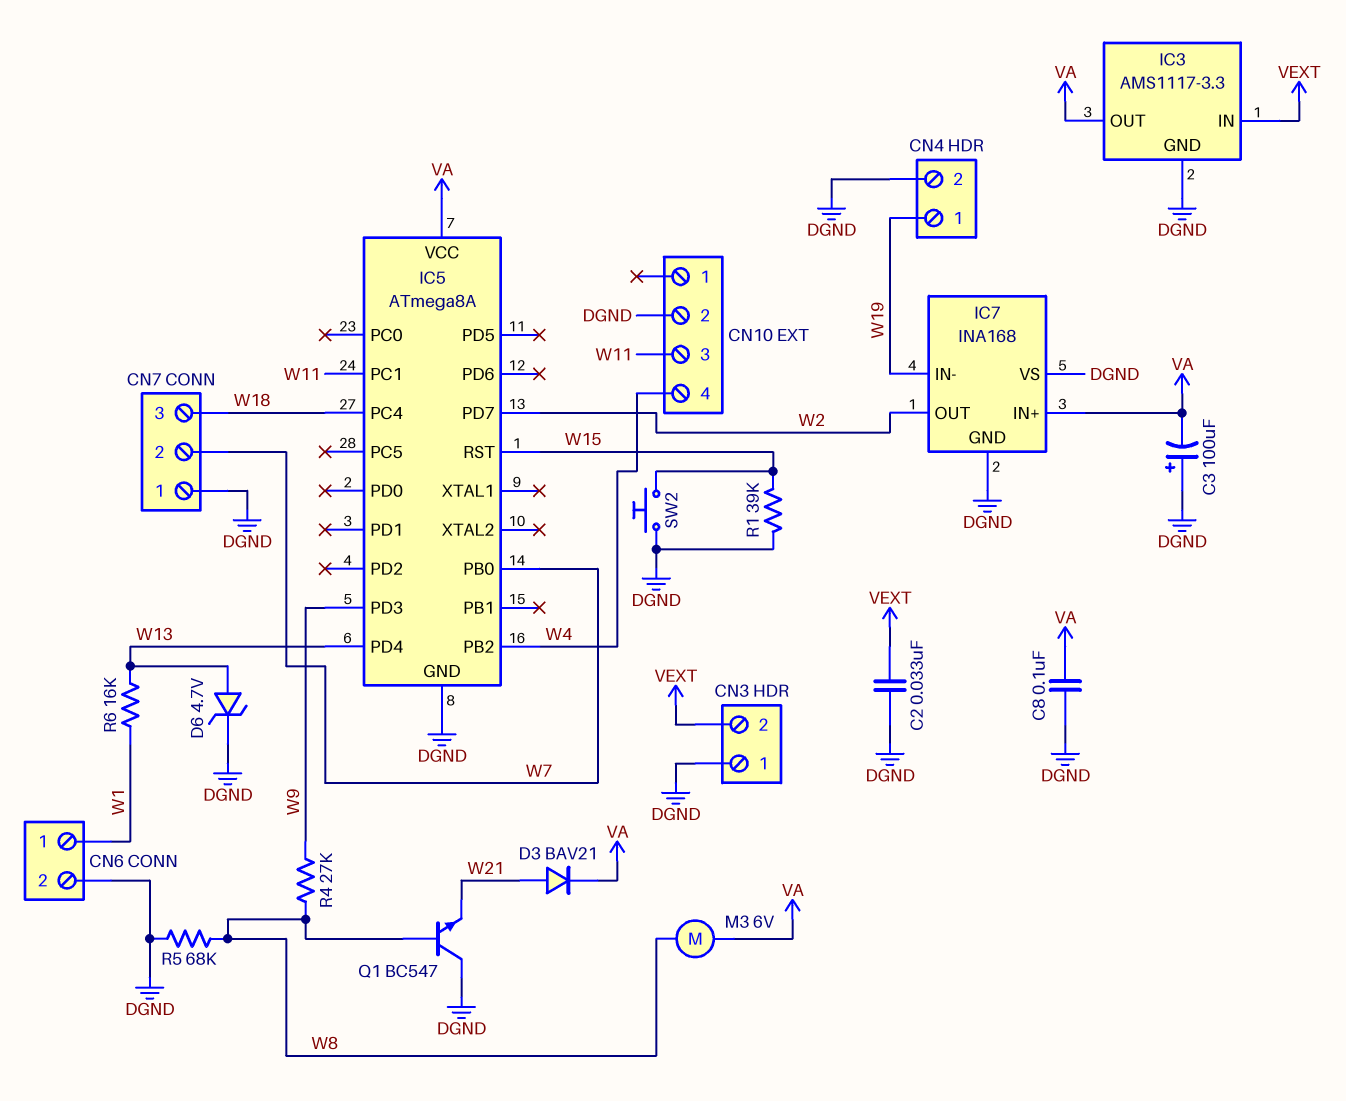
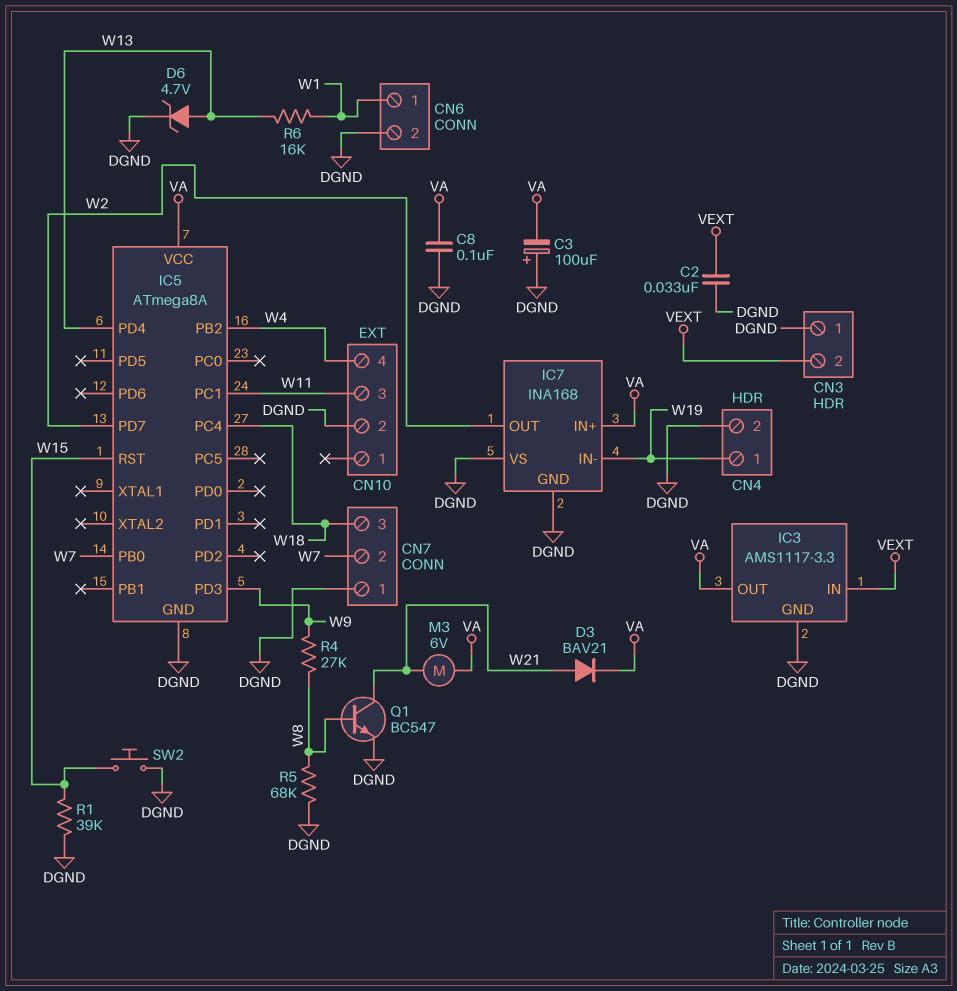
M3: motor 6V (VA, W8) -> motor 6V (VA, W21)
Q1: NPN BC547 (B W8, C DGND, E W21) -> NPN BC547 (B W8, C W21, E DGND)

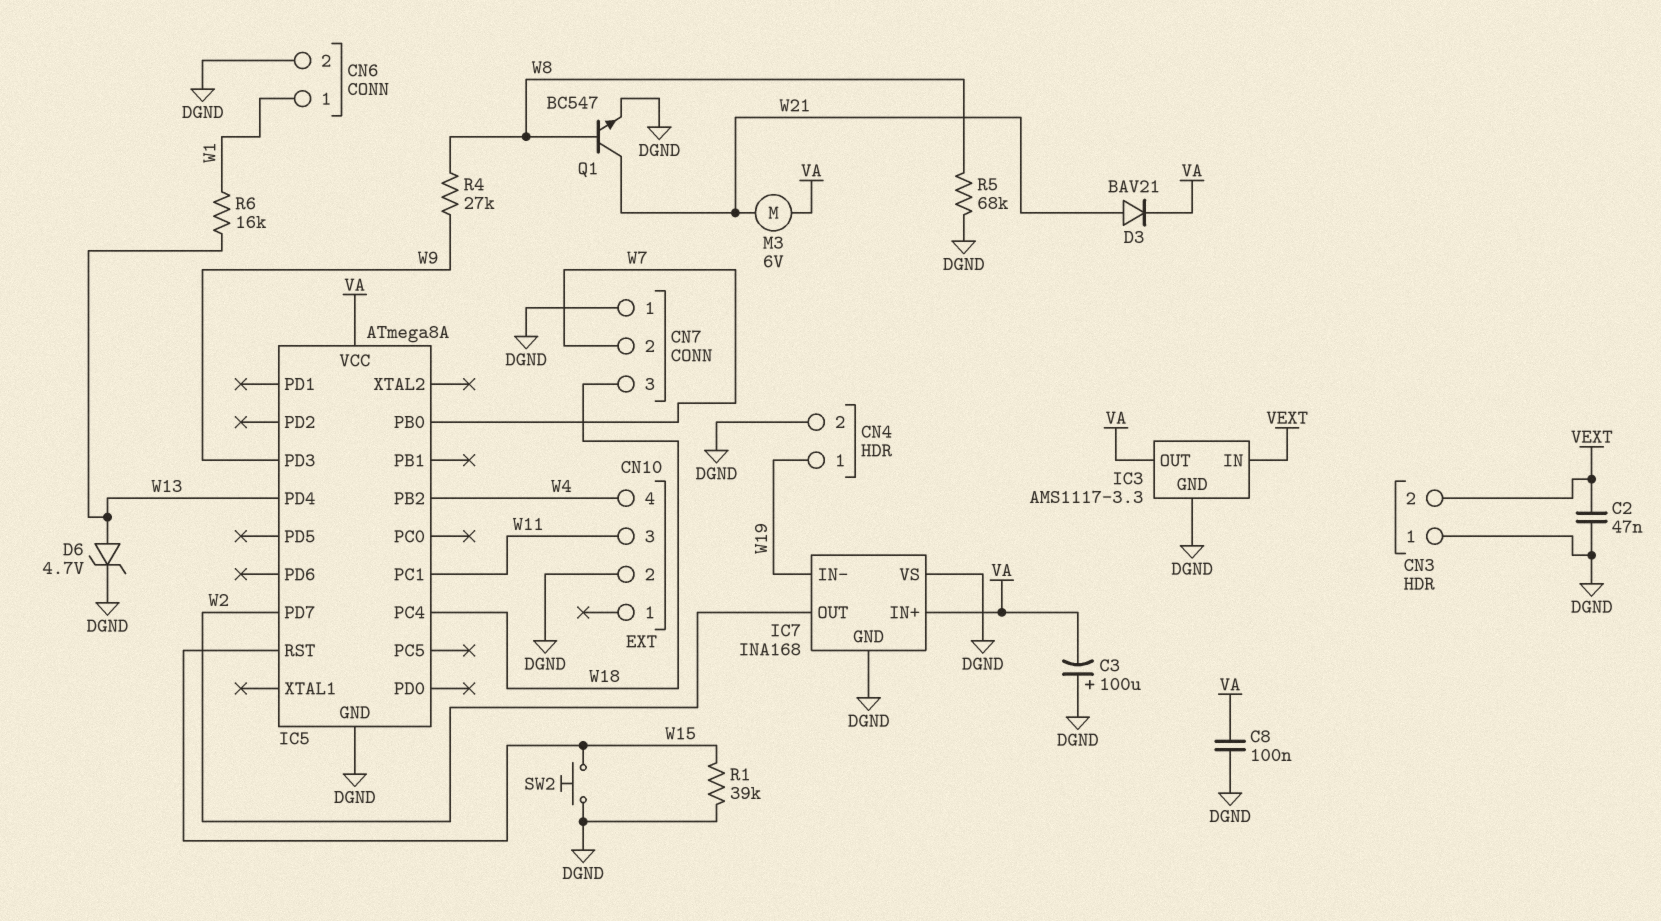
C2: 33nF (DGND, VEXT) -> 47nF (DGND, VEXT)

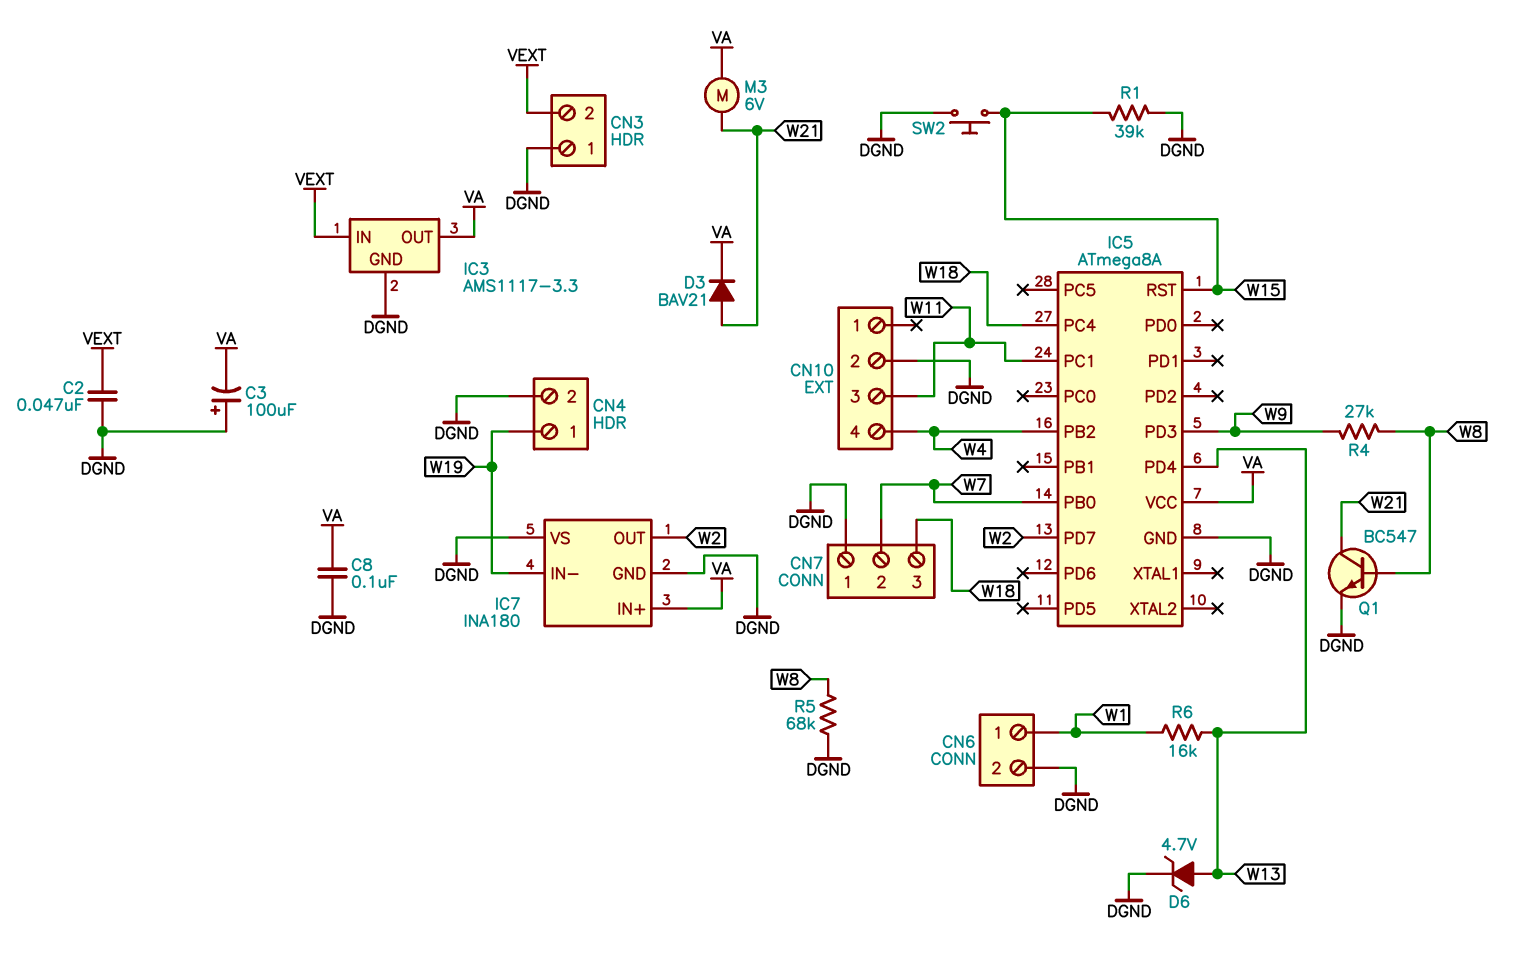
IC7: INA168 -> INA180

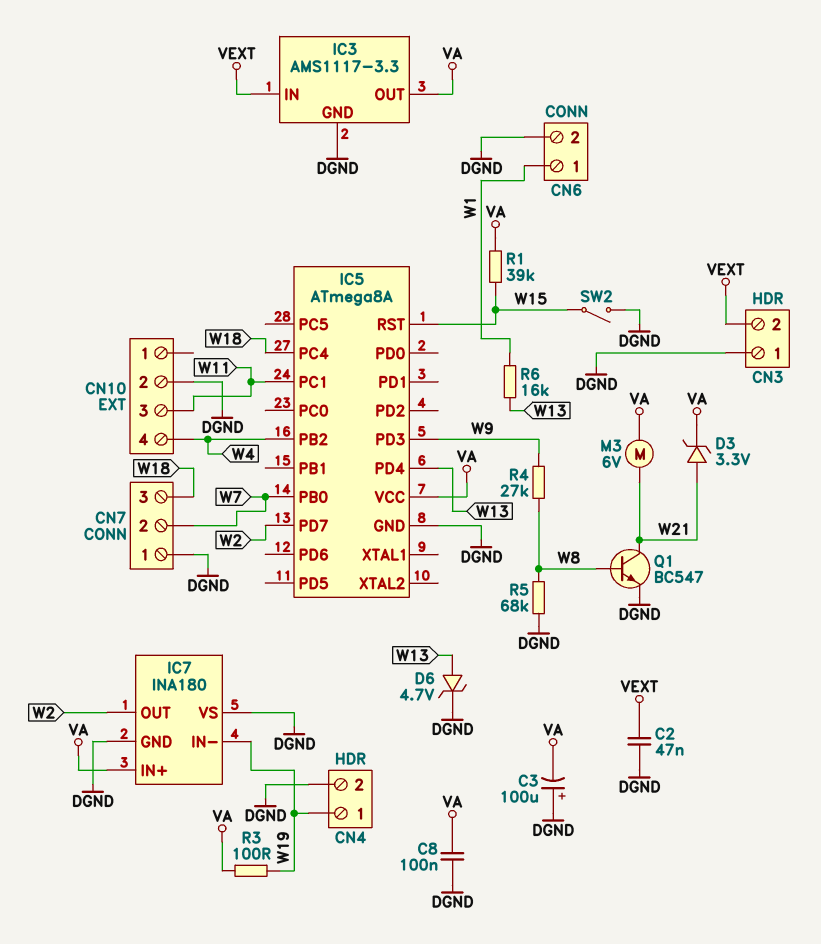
D3: diode BAV21 (A W21, K VA) -> zener 3.3V (A W21, K VA)
R1: 39k (DGND, W15) -> 39k (VA, W15)
R3: none -> 100 (VA, W19)
SW2: button (DGND, W15) -> switch (DGND, W15)

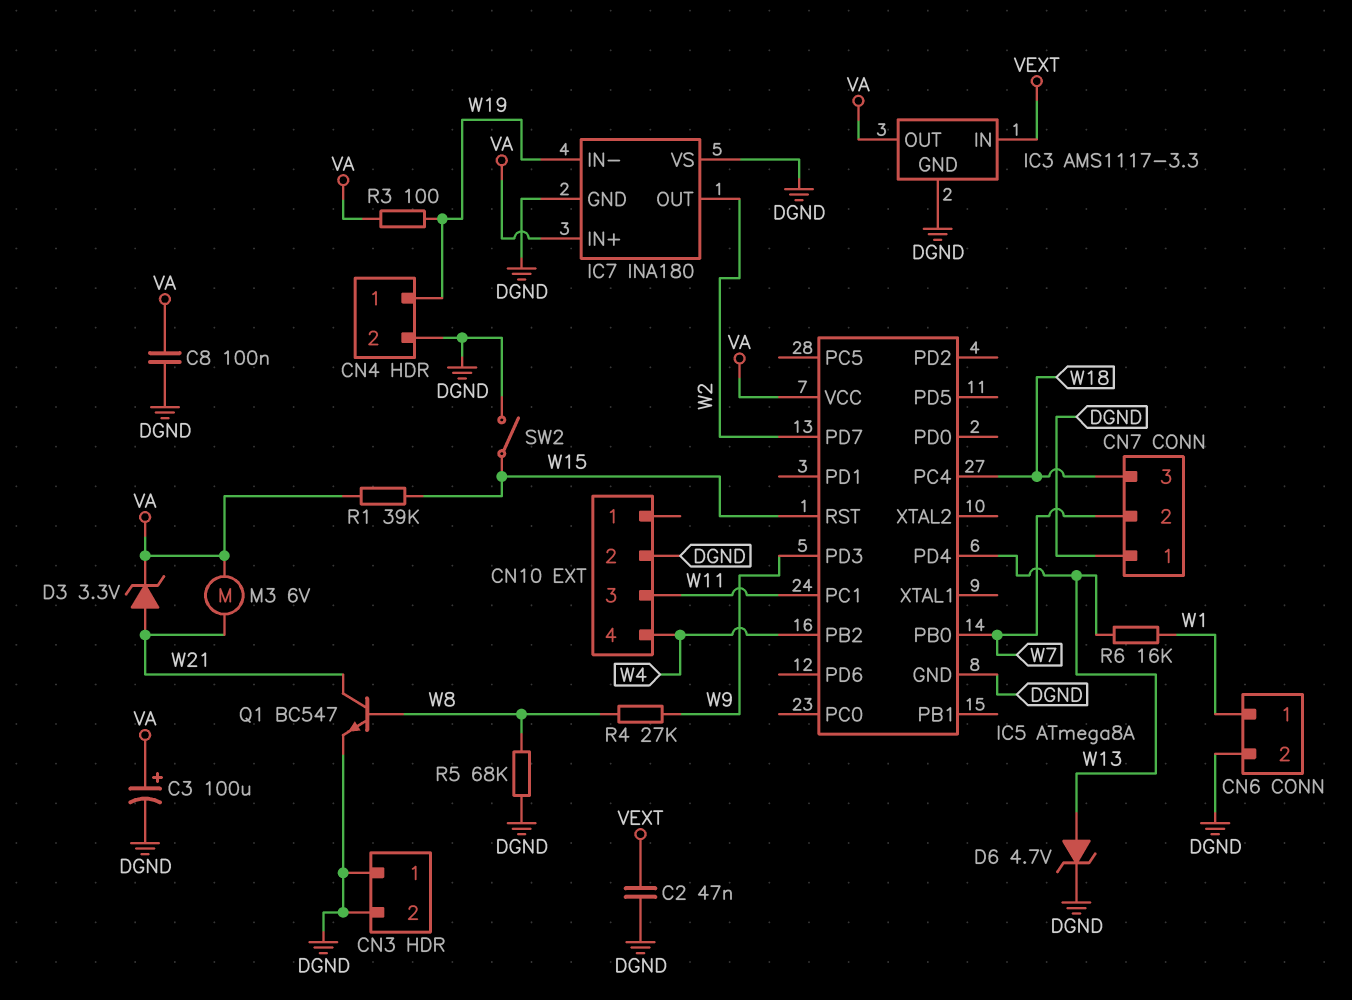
C3: 100uF (plus DGND, minus VA) -> 100uF (plus VA, minus DGND)
CN3 pin 2: VEXT -> DGND

